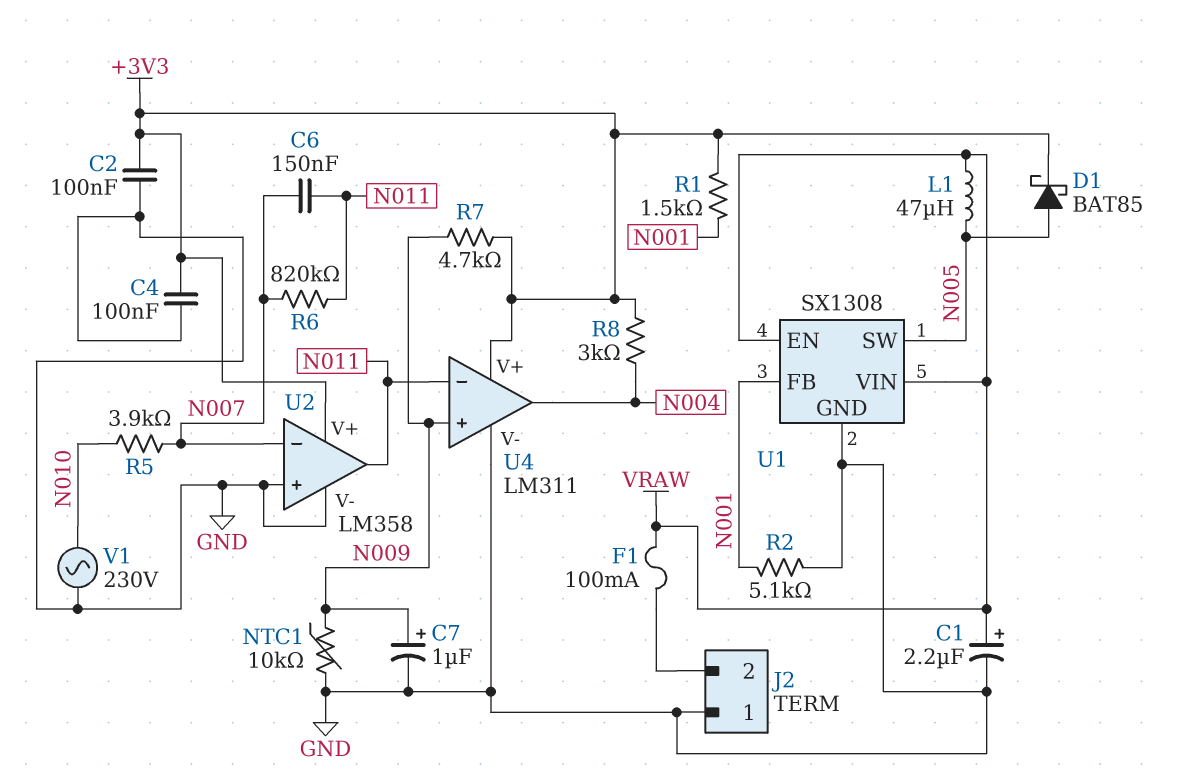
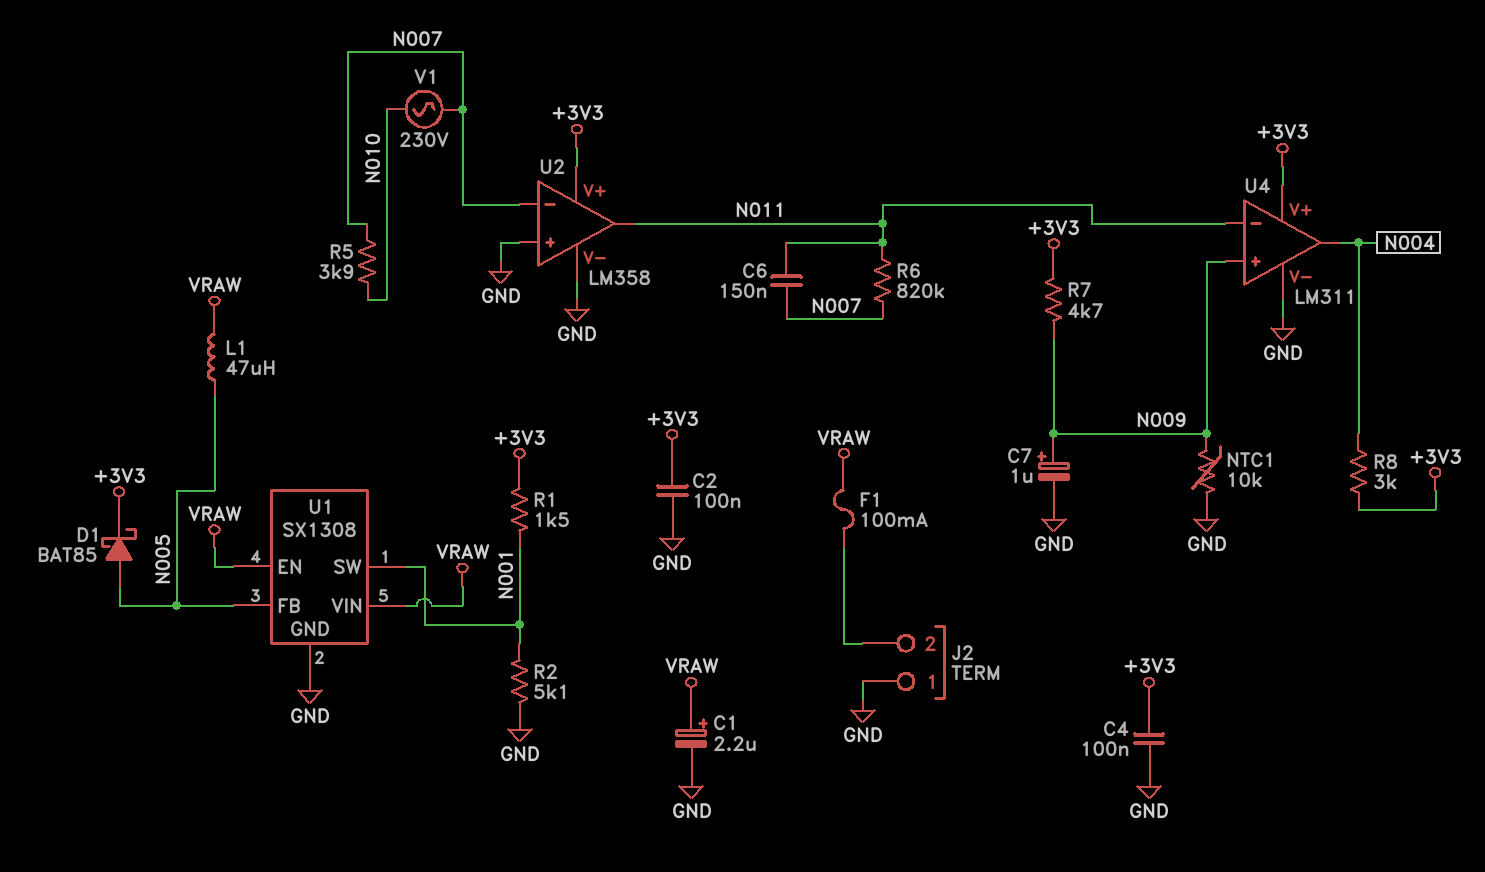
U1 pin FB: N001 -> N005
U1 pin SW: N005 -> N001
V1: AC 230V (GND, N010) -> AC 230V (N007, N010)

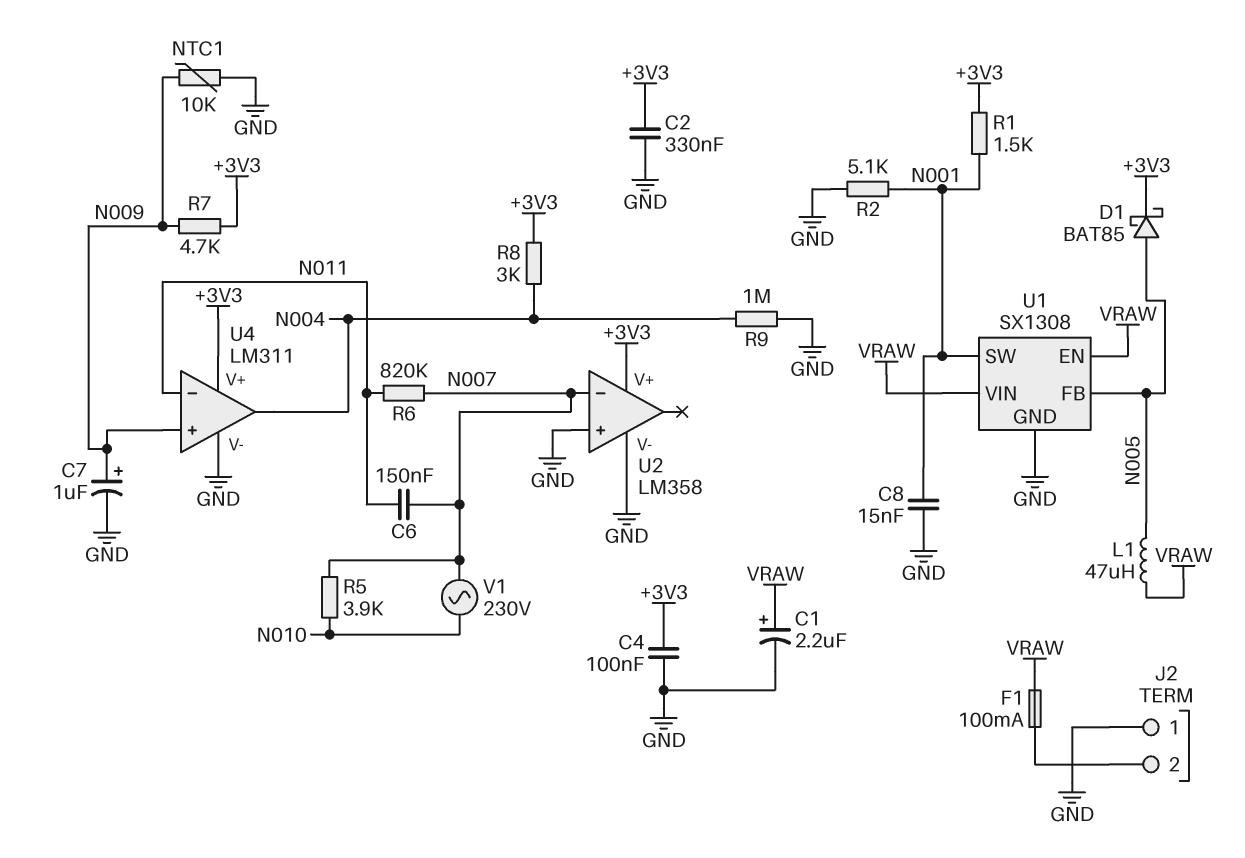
C2: 100nF (+3V3, GND) -> 330nF (+3V3, GND)
C8: none -> 15nF (GND, N001)
R9: none -> 1M (GND, N004)
U2 pin out: N011 -> none

